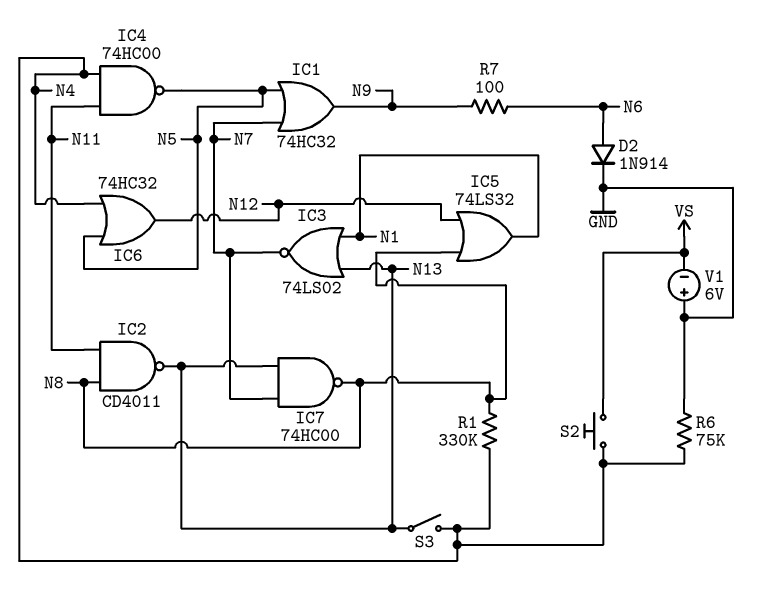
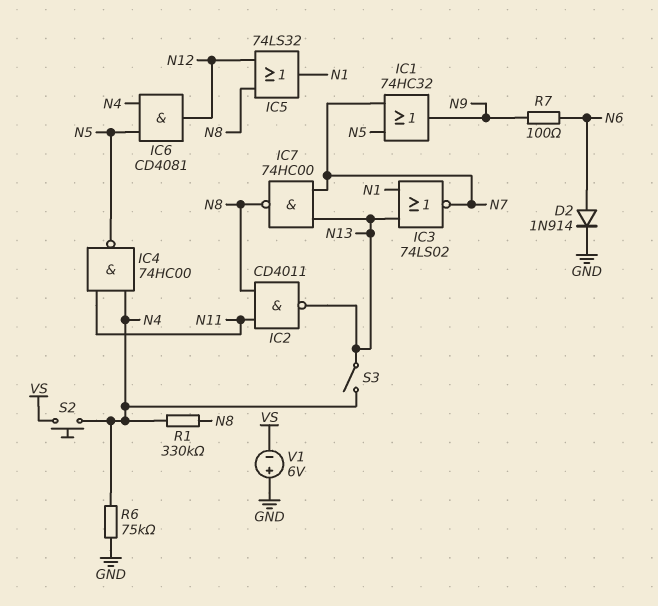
IC6: OR 74HC32 (in N4, in N5, out N12) -> AND CD4081 (in N4, in N5, out N12)

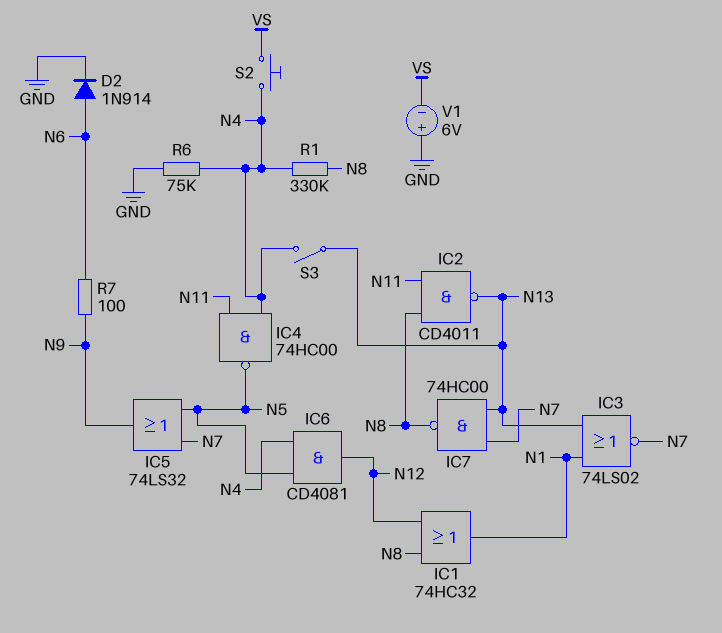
IC1: OR 74HC32 (in N5, in N7, out N9) -> OR 74HC32 (in N8, in N12, out N1)
IC5: OR 74LS32 (in N8, in N12, out N1) -> OR 74LS32 (in N5, in N7, out N9)

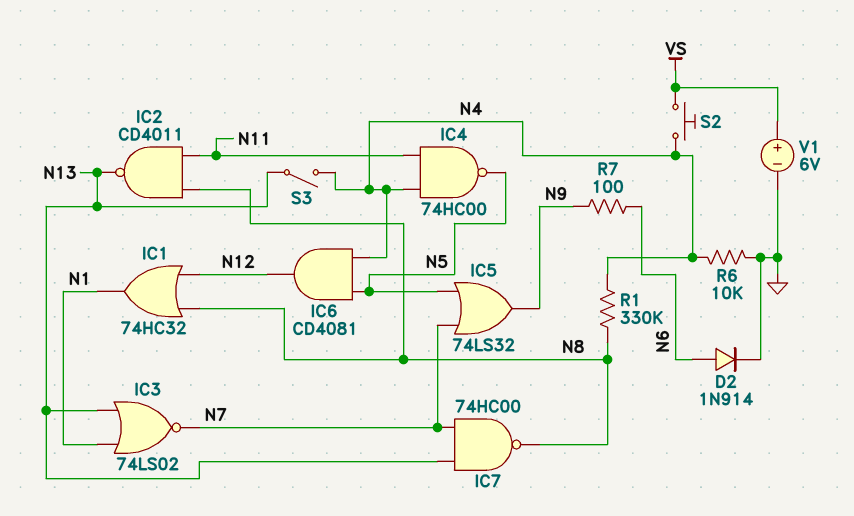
R6: 75k (GND, N4) -> 10k (GND, N4)
V1: 6V (plus GND, minus VS) -> 6V (plus VS, minus GND)

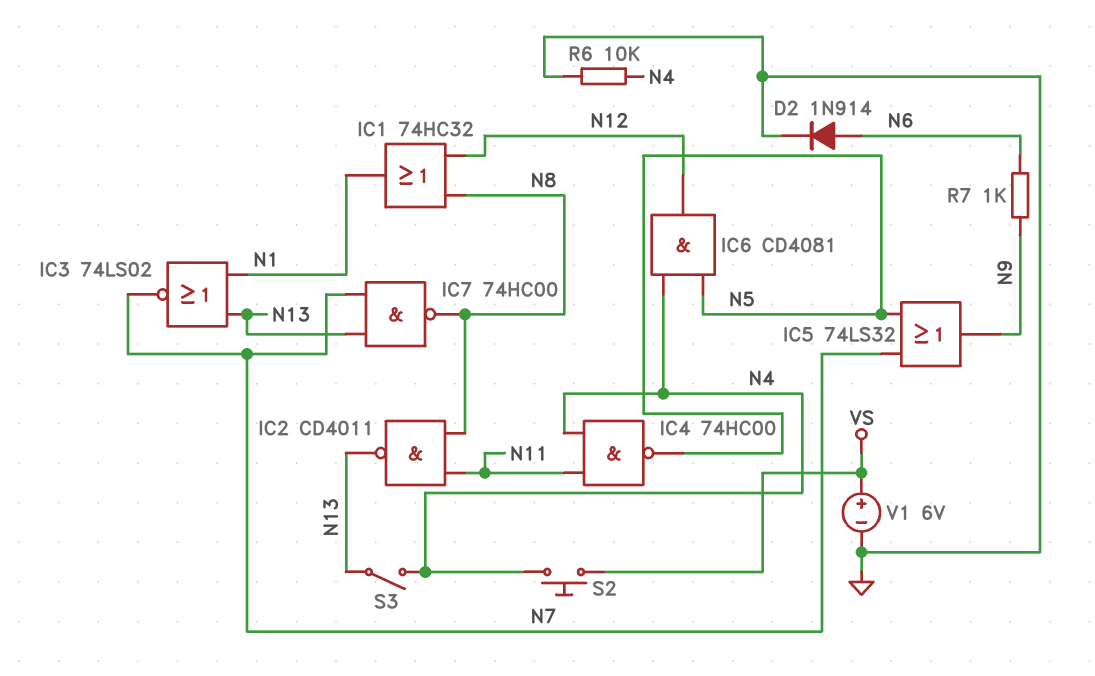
R1: 330k (N4, N8) -> none
R7: 100 (N6, N9) -> 1k (N6, N9)

